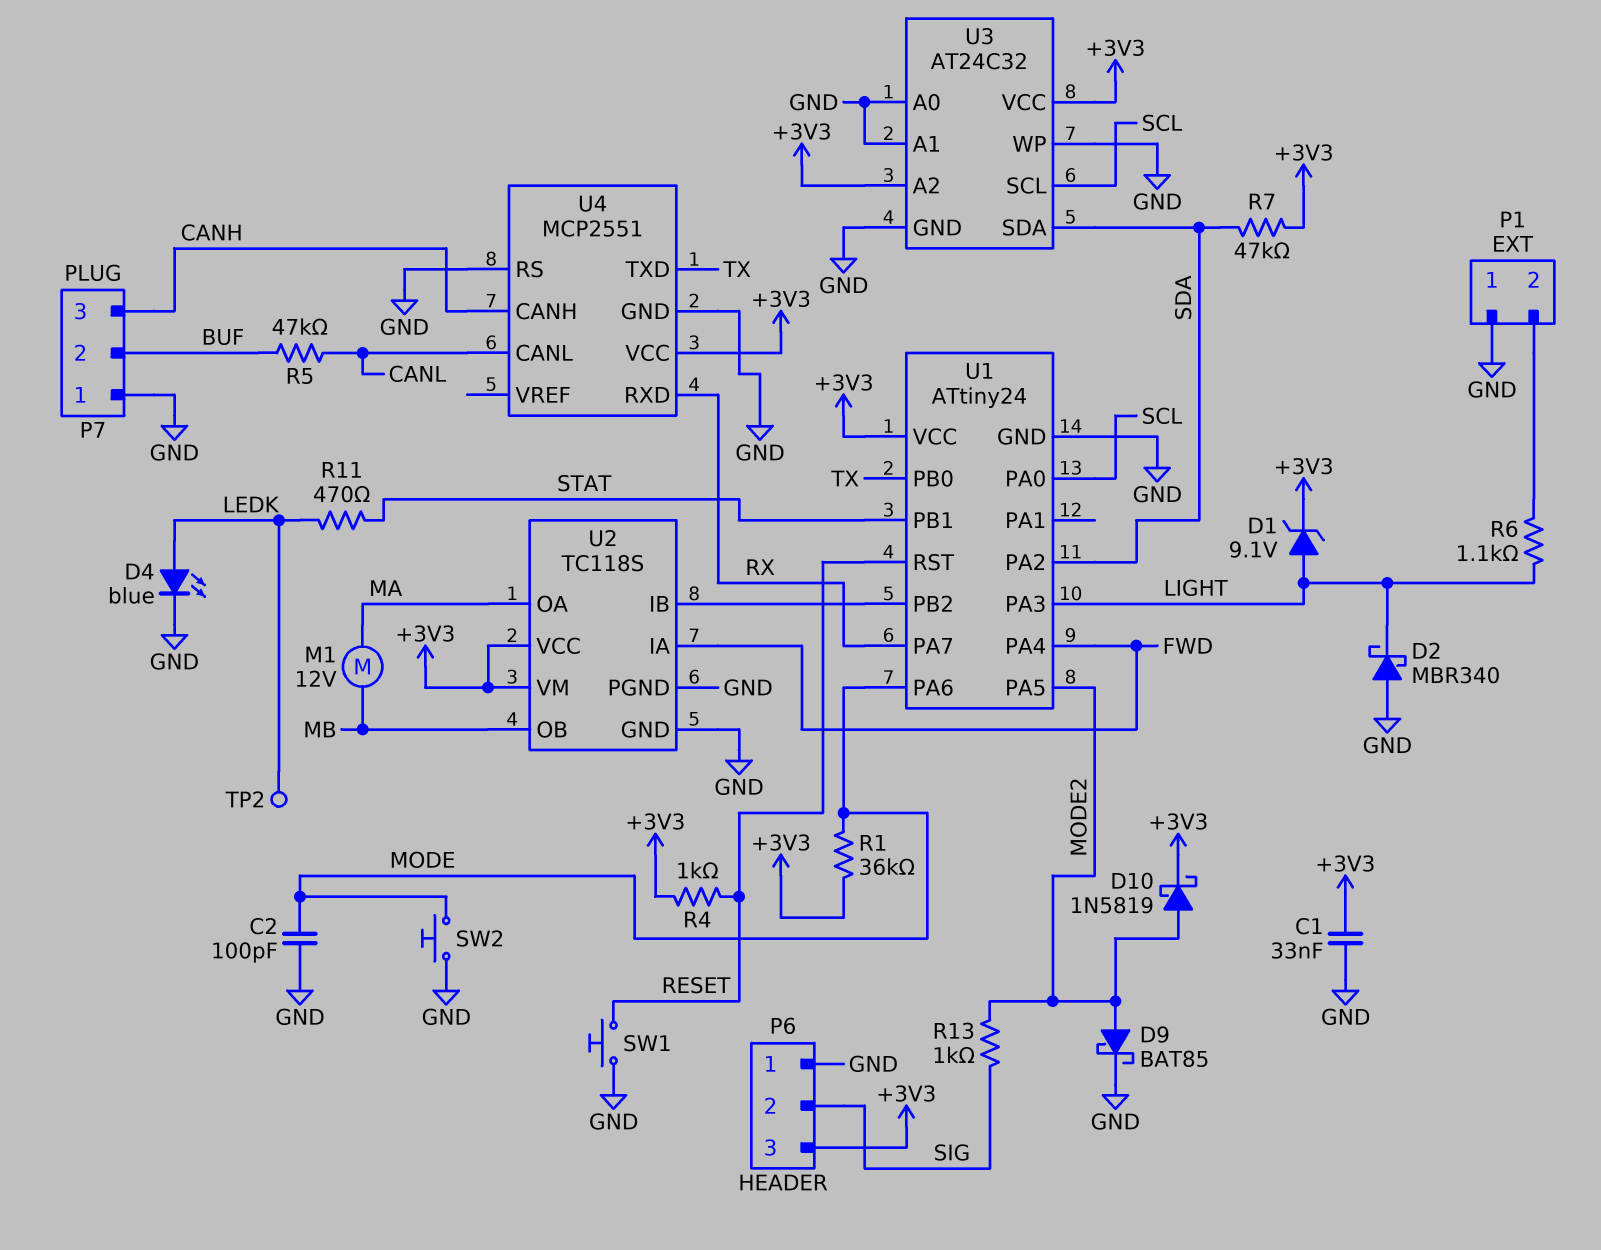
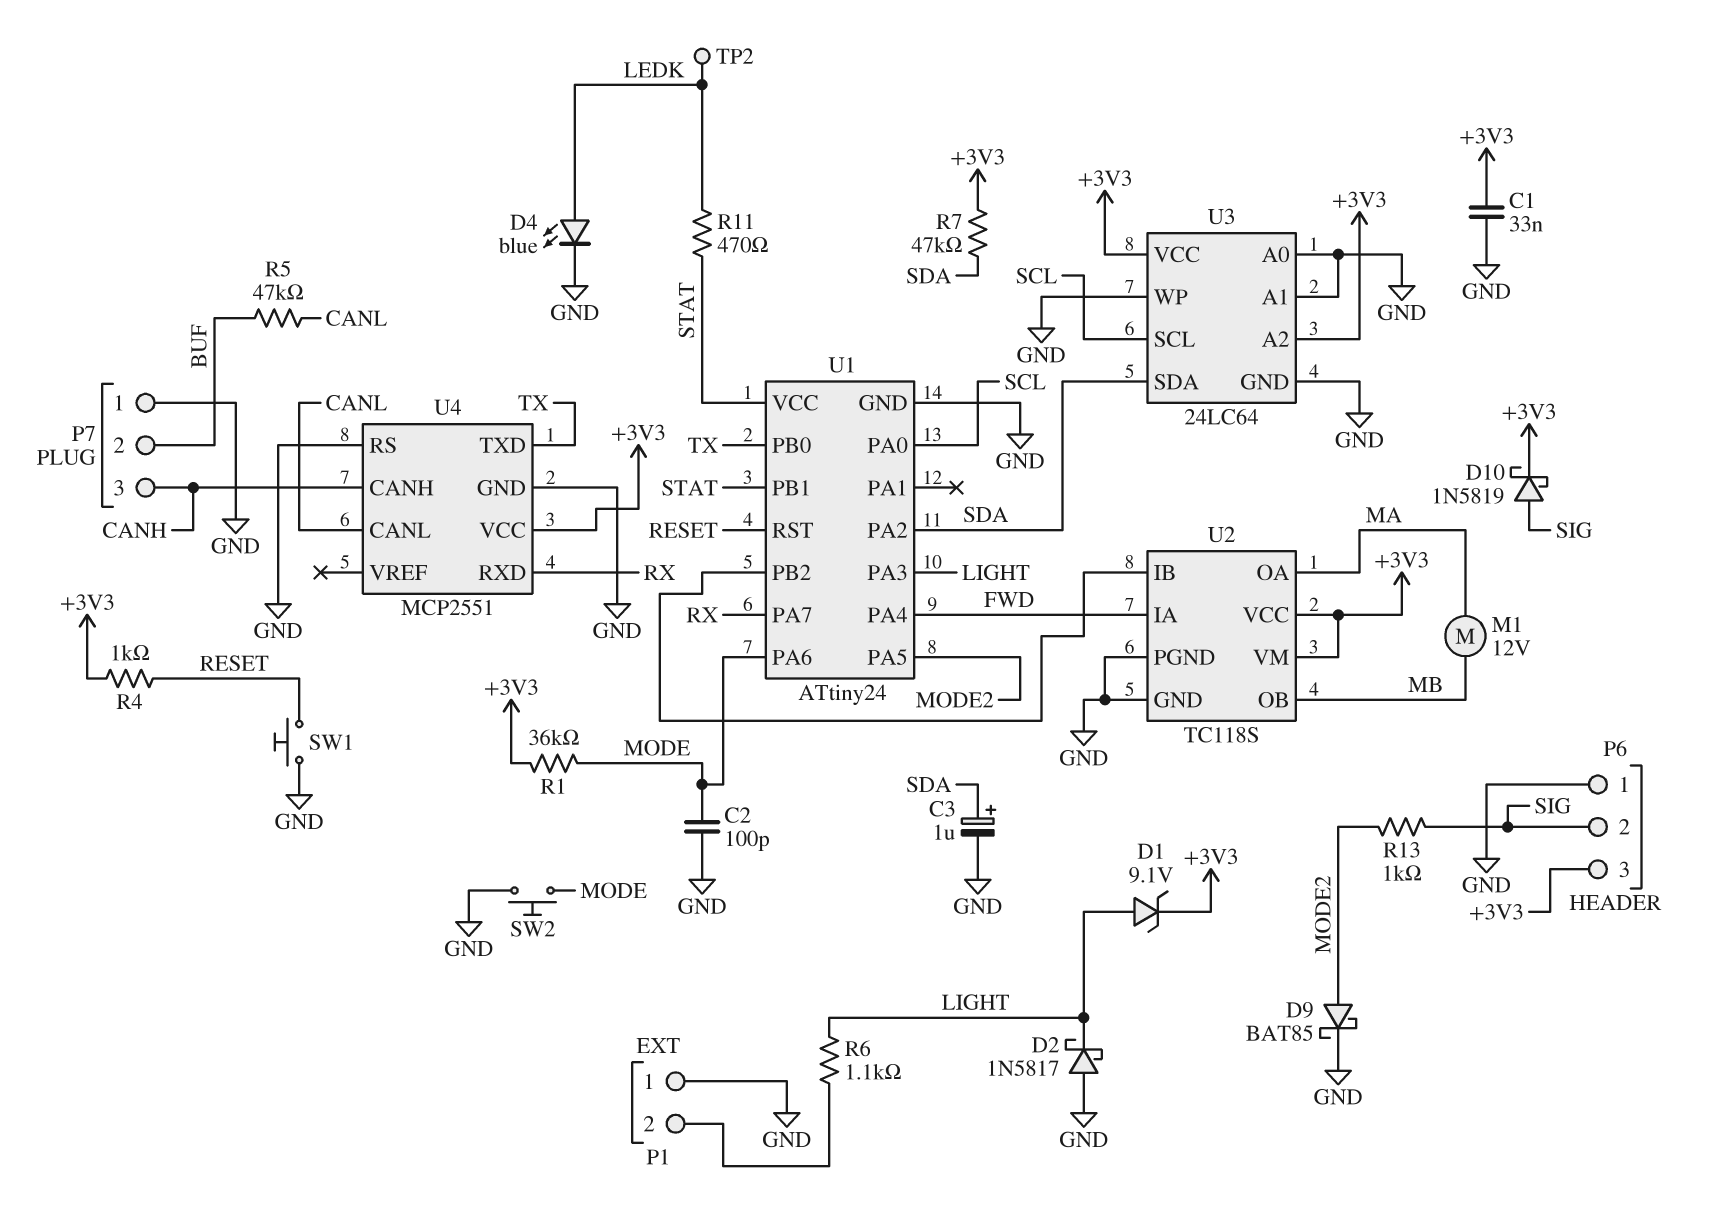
C3: none -> 1uF (plus SDA, minus GND)
D2: schottky MBR340 (A GND, K LIGHT) -> schottky 1N5817 (A GND, K LIGHT)
D10: schottky 1N5819 (A MODE2, K +3V3) -> schottky 1N5819 (A SIG, K +3V3)
U1 pin VCC: +3V3 -> STAT
U3: AT24C32 -> 24LC64

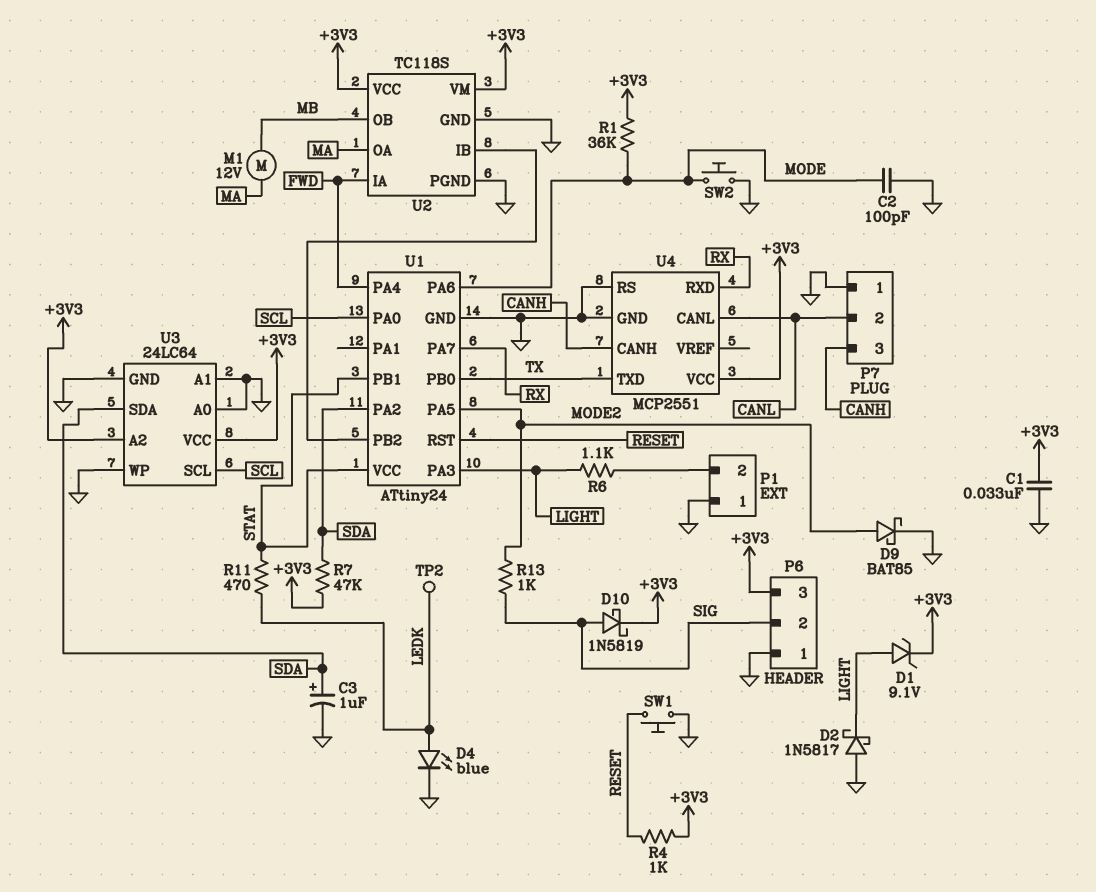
P7 pin 2: BUF -> CANL
R5: 47k (BUF, CANL) -> none

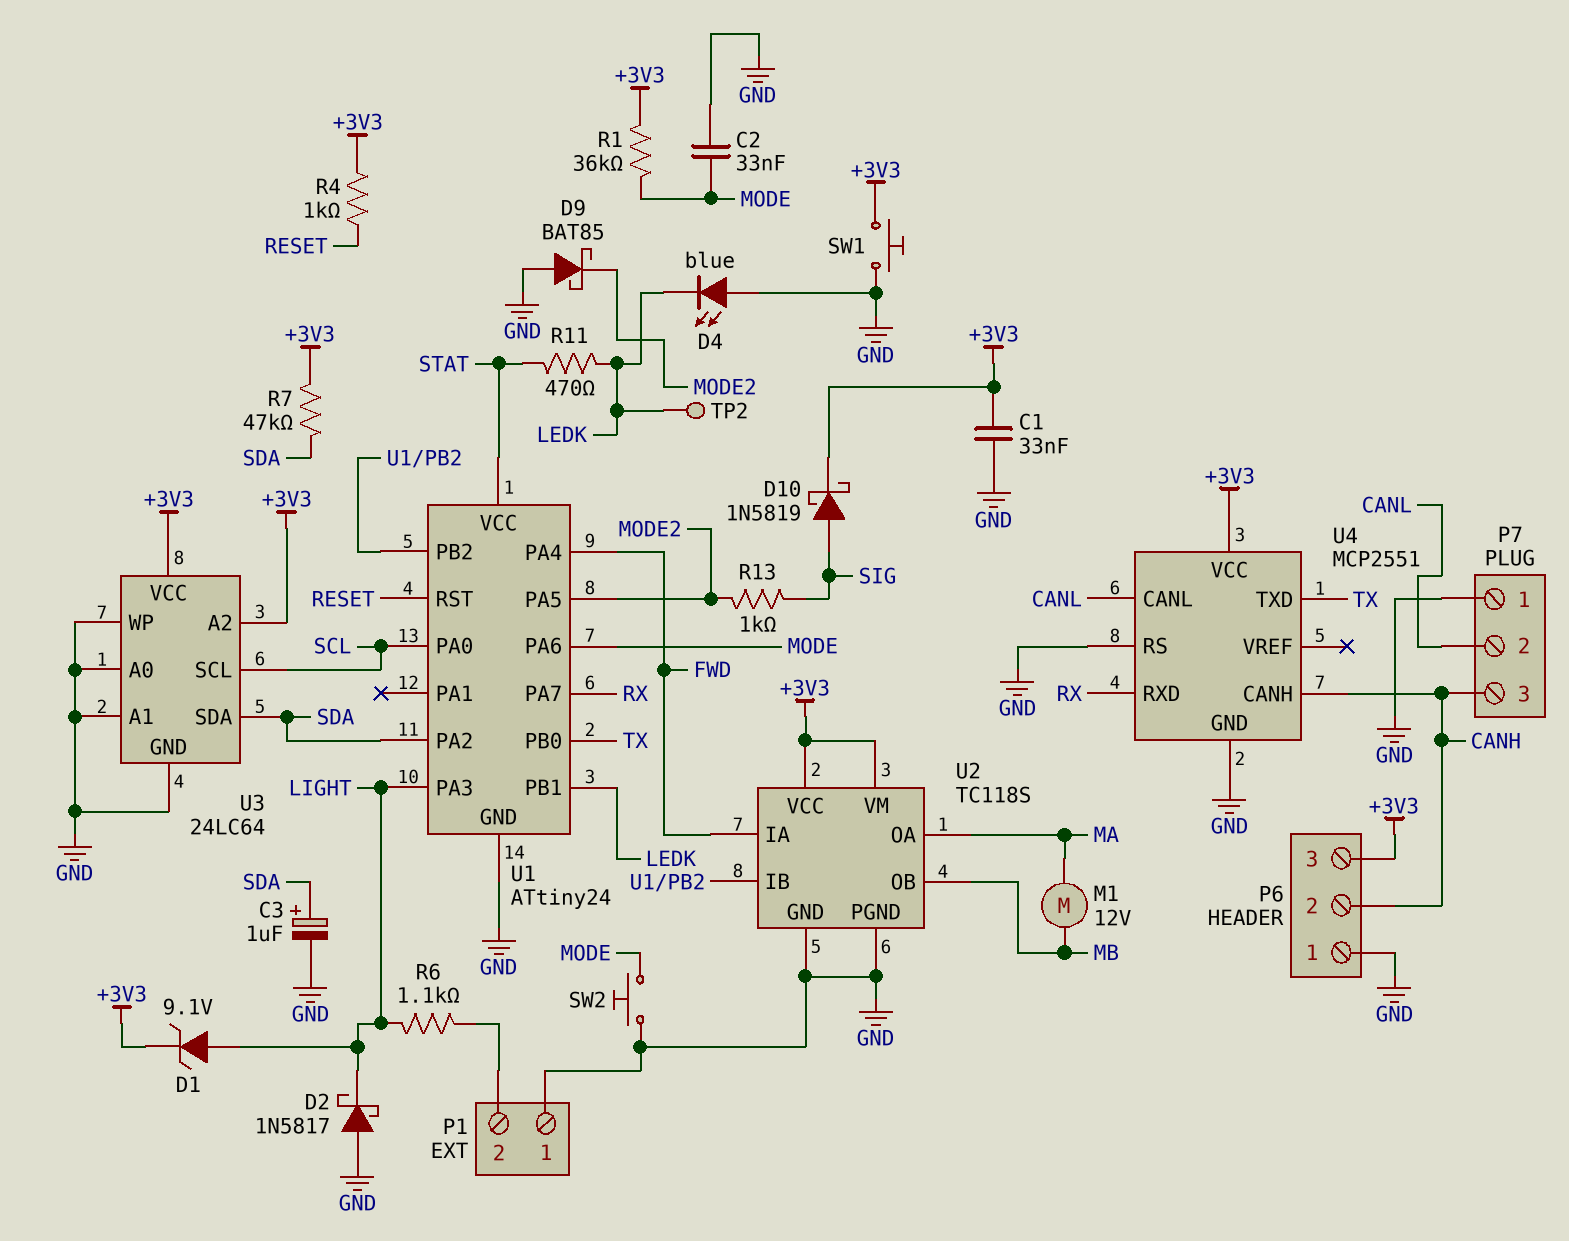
C2: 100pF (GND, MODE) -> 33nF (GND, MODE)
D4: LED blue (A LEDK, K GND) -> LED blue (A GND, K LEDK)
D9: schottky BAT85 (A MODE2, K GND) -> schottky BAT85 (A GND, K MODE2)
P6 pin 2: SIG -> CANH
SW1: button (GND, RESET) -> button (+3V3, GND)
U1 pin PB1: STAT -> LEDK

